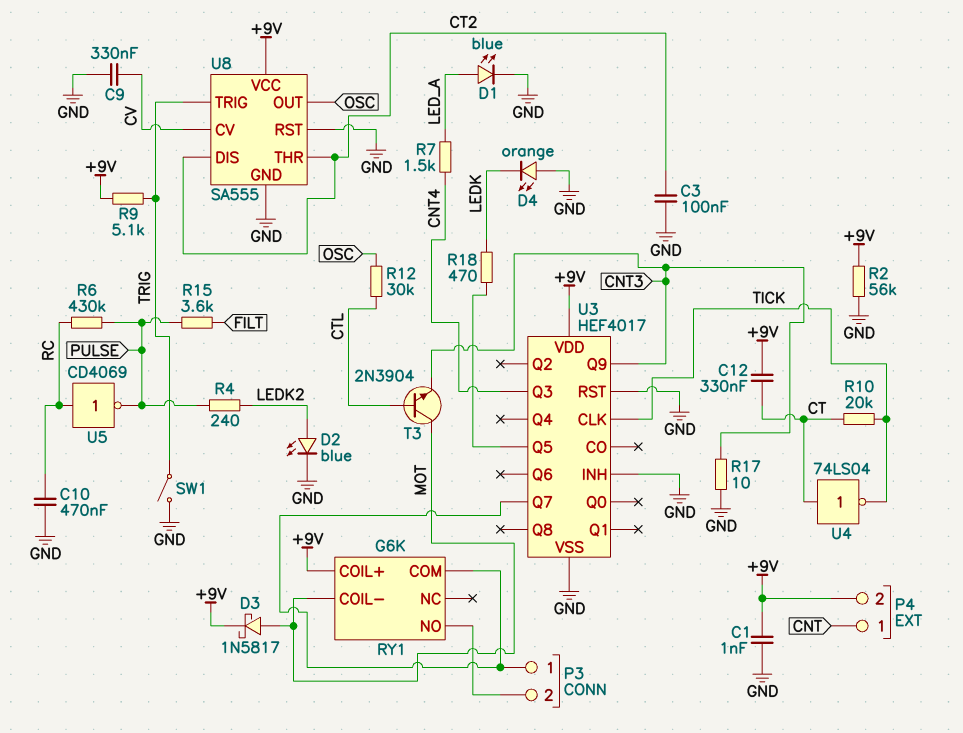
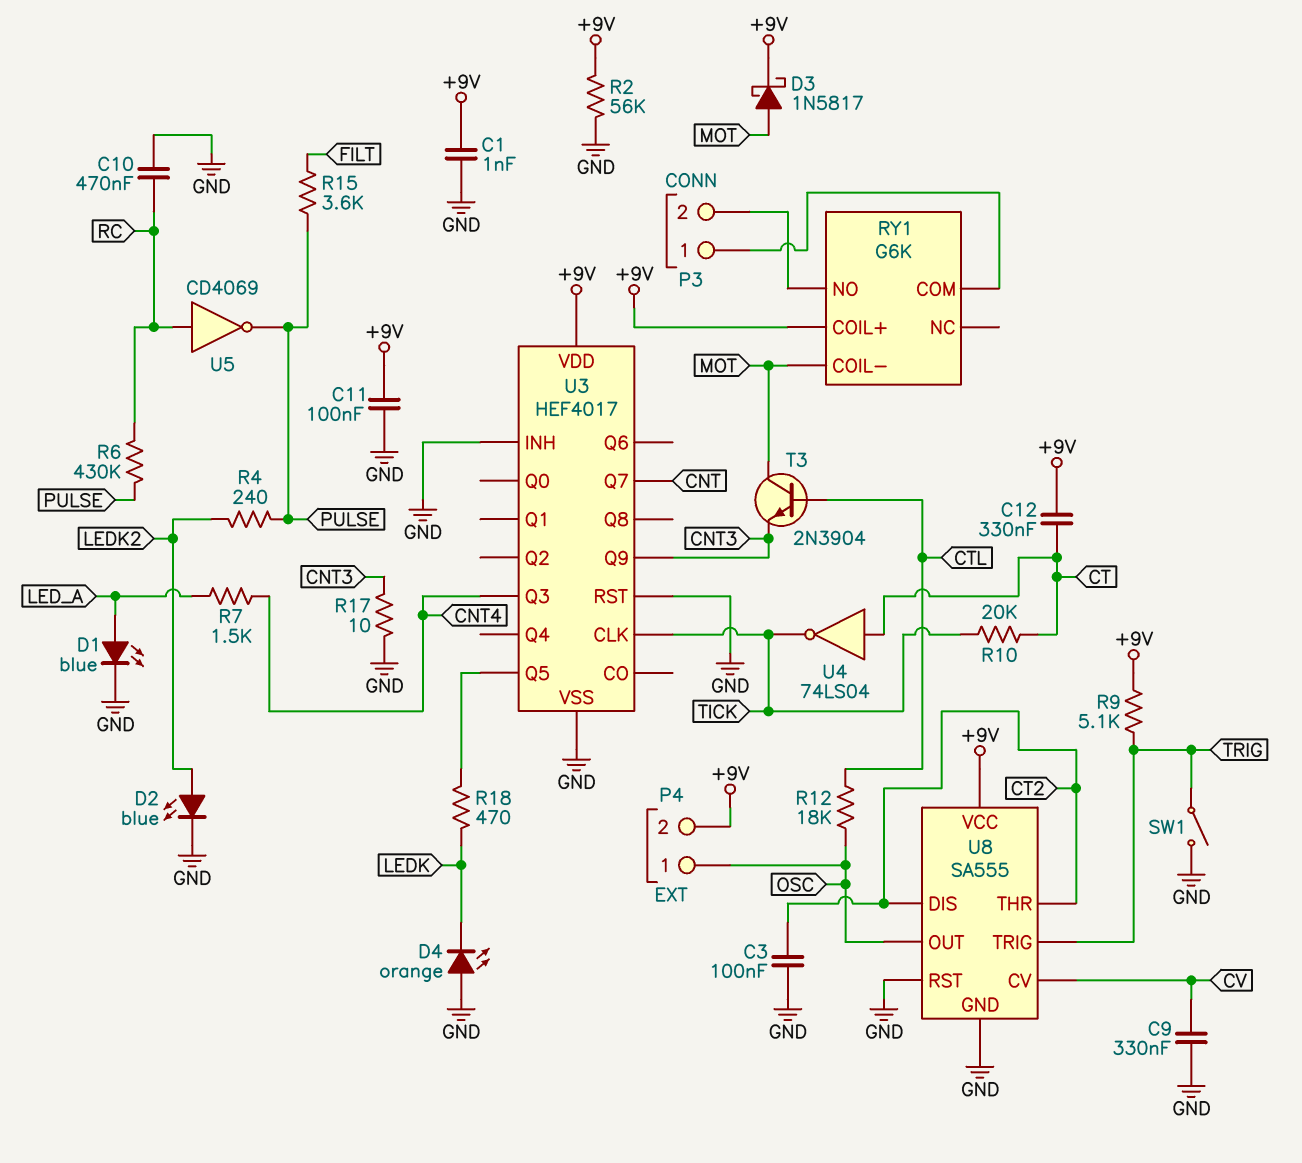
C11: none -> 100nF (+9V, GND)
P4 pin 1: CNT -> OSC
R12: 30k (CTL, OSC) -> 18k (CTL, OSC)
U3 pin Q7: P3/1 -> CNT

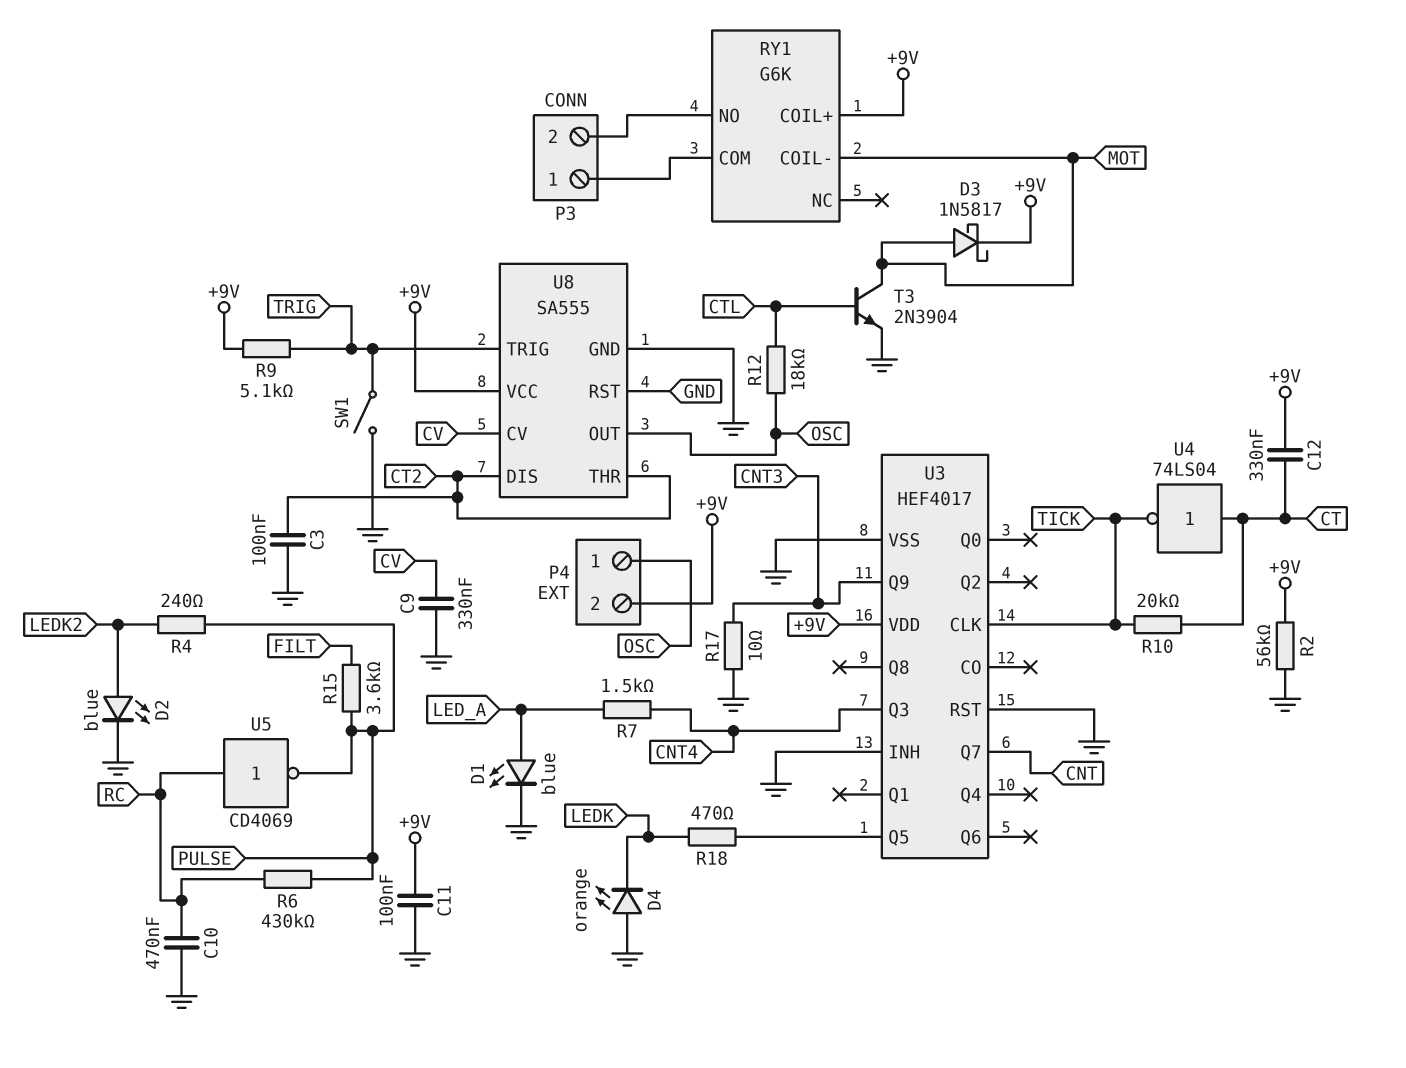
C1: 1nF (+9V, GND) -> none
T3: NPN 2N3904 (B CTL, C MOT, E CNT3) -> NPN 2N3904 (B CTL, C MOT, E GND)

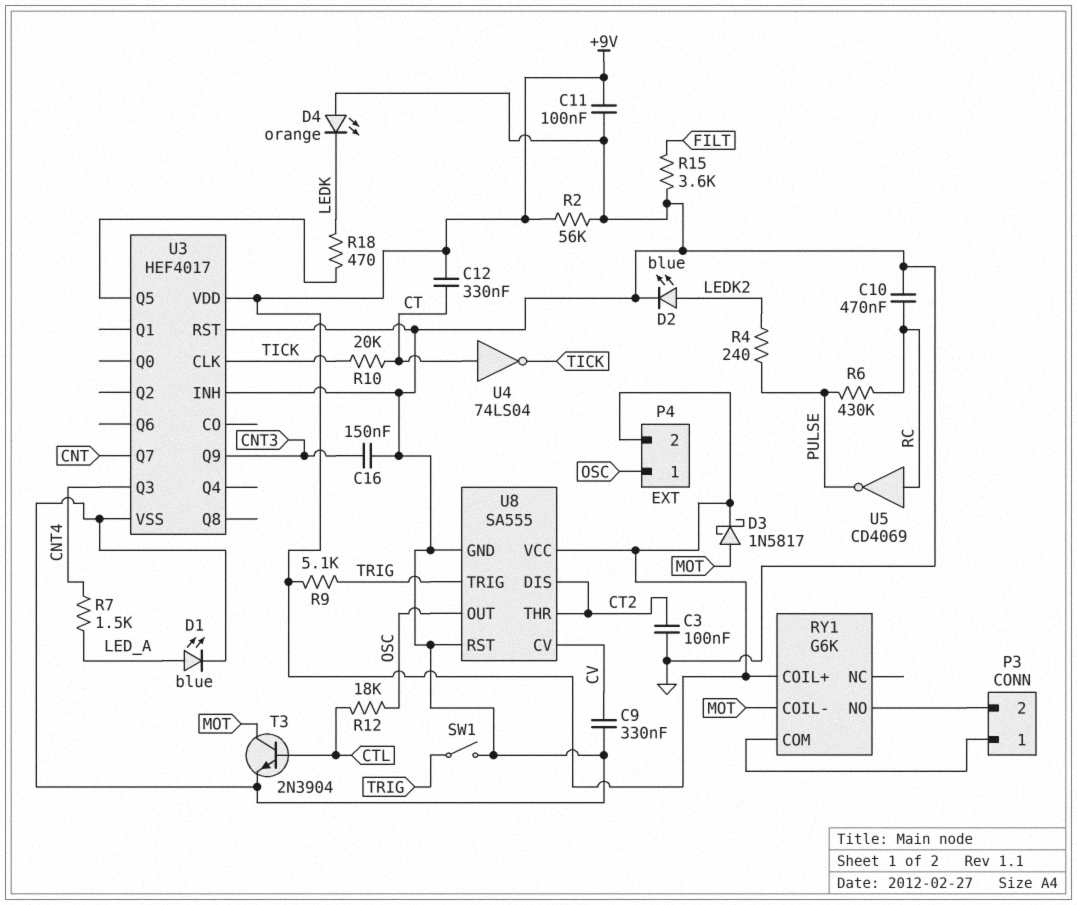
C16: none -> 150nF (CNT3, GND)
R15: 3.6k (FILT, PULSE) -> 3.6k (FILT, GND)
R17: 10 (CNT3, GND) -> none

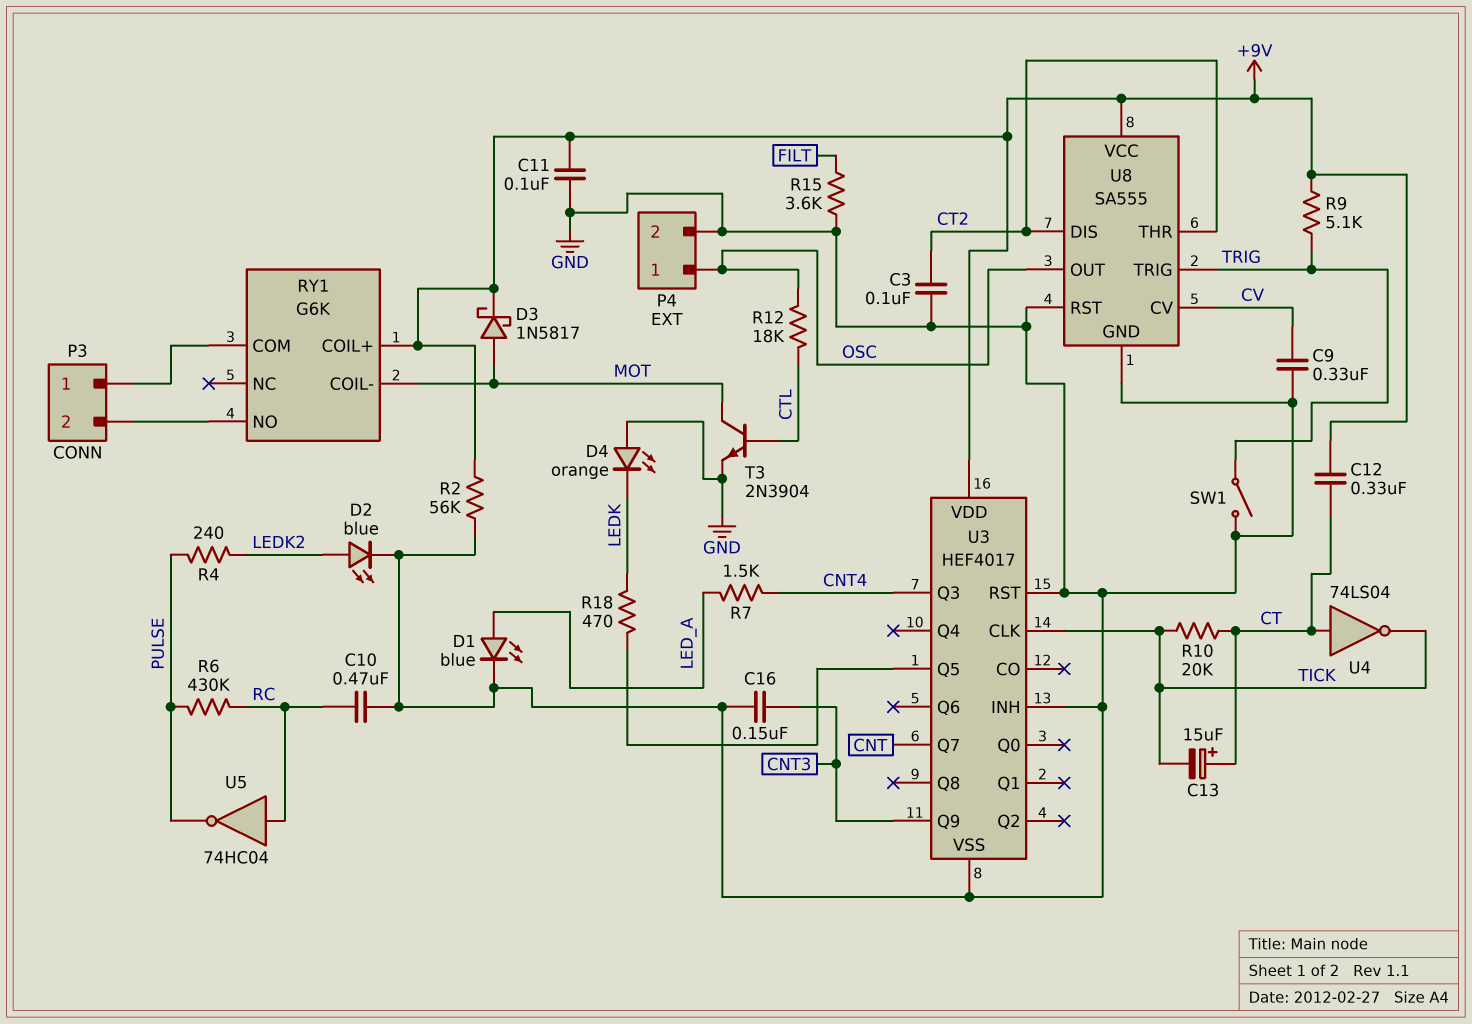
C13: none -> 15uF (plus CT, minus TICK)
P4 pin 2: +9V -> GND
U5: NOT CD4069 (in RC, out PULSE) -> NOT 74HC04 (in RC, out PULSE)

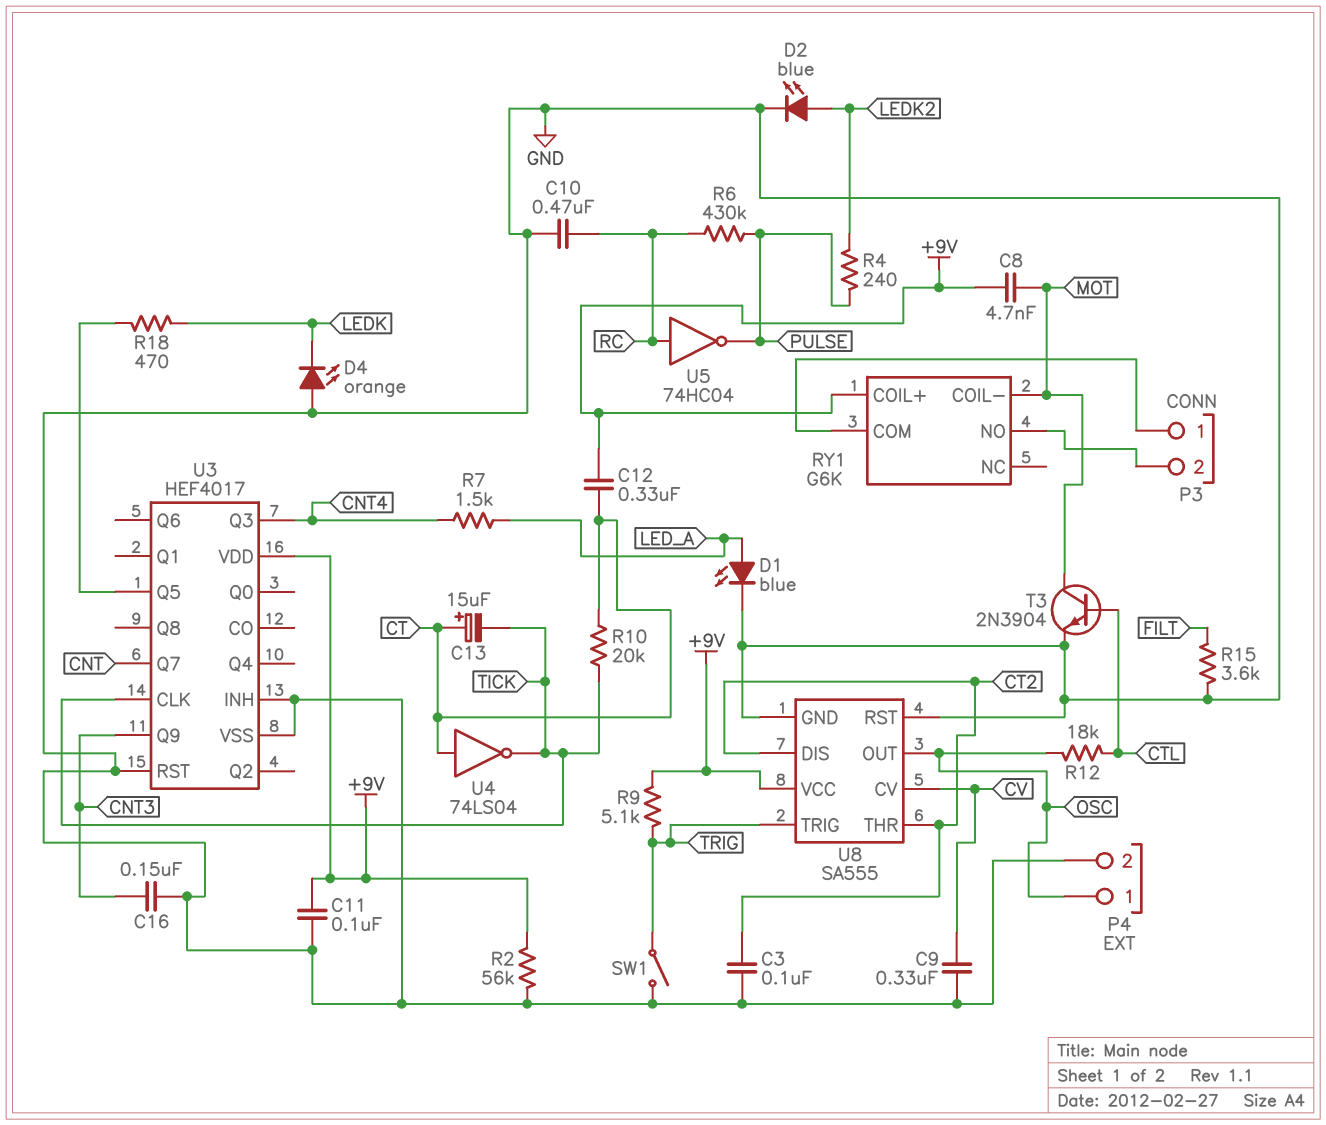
C8: none -> 4.7nF (+9V, MOT)
D3: schottky 1N5817 (A MOT, K +9V) -> none

